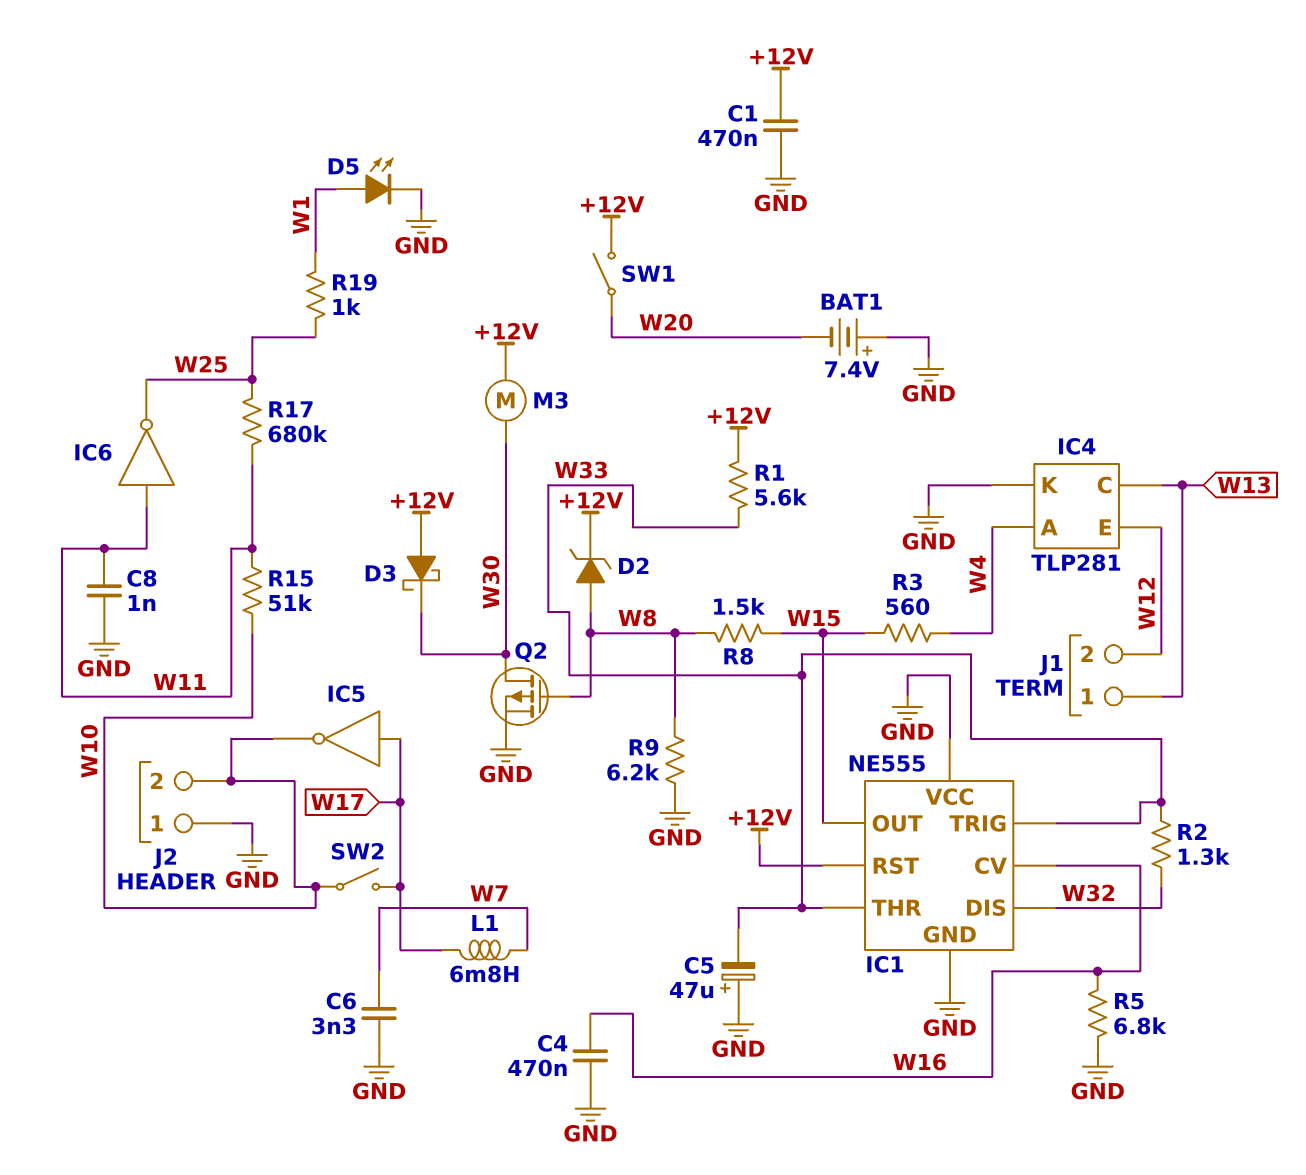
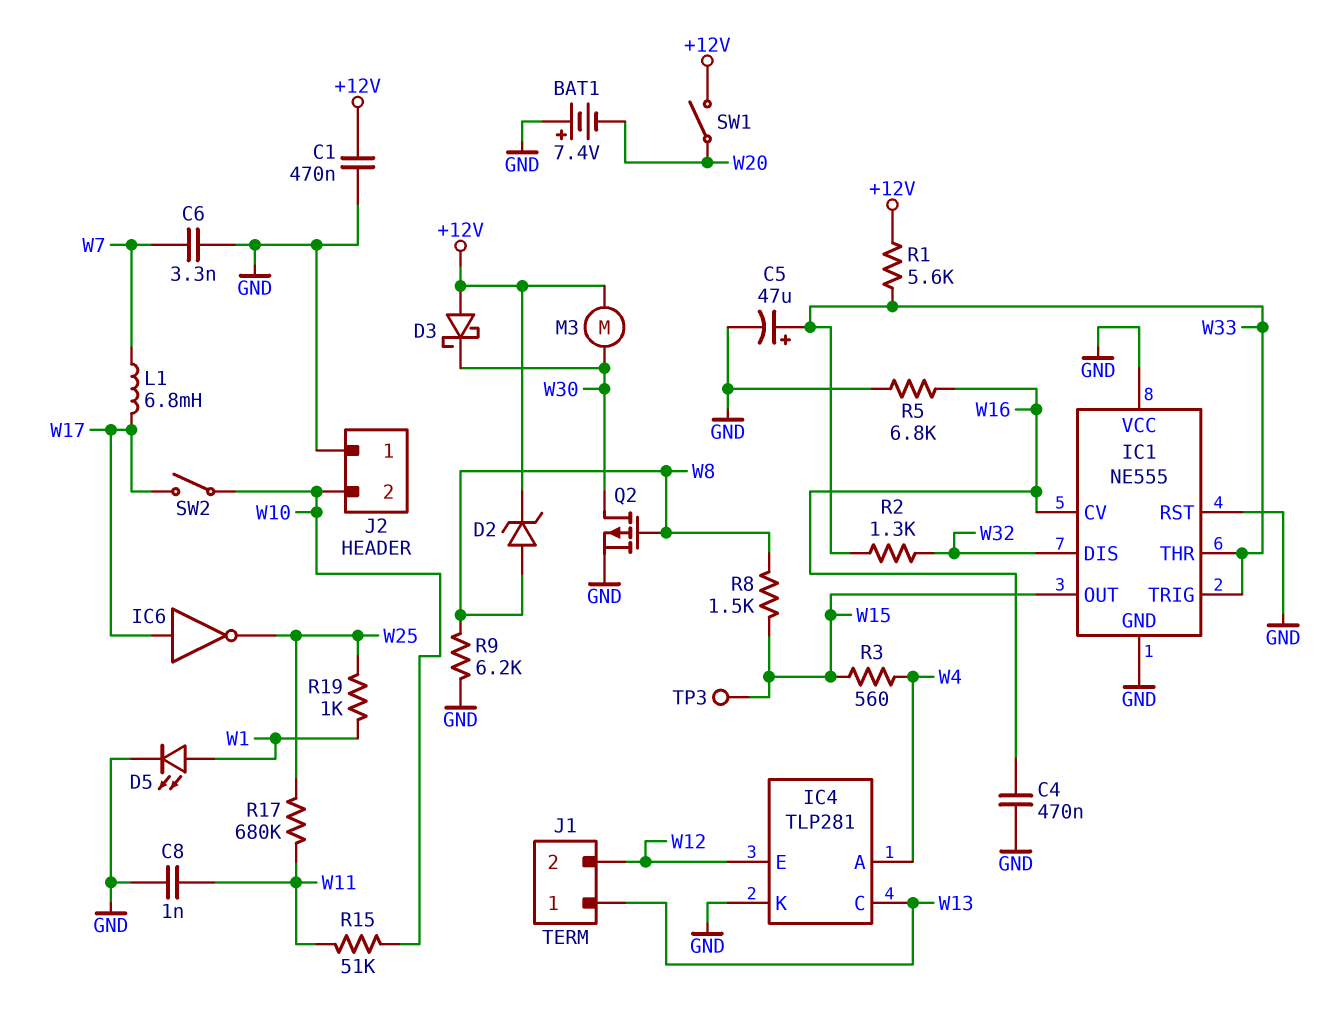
C5: 47uF (plus GND, minus W33) -> 47uF (plus W33, minus GND)
IC1 pin RST: +12V -> GND
IC5: NOT (in W17, out W10) -> none
IC6: NOT (in W11, out W25) -> NOT (in W17, out W25)
TP3: none -> test point (W15)

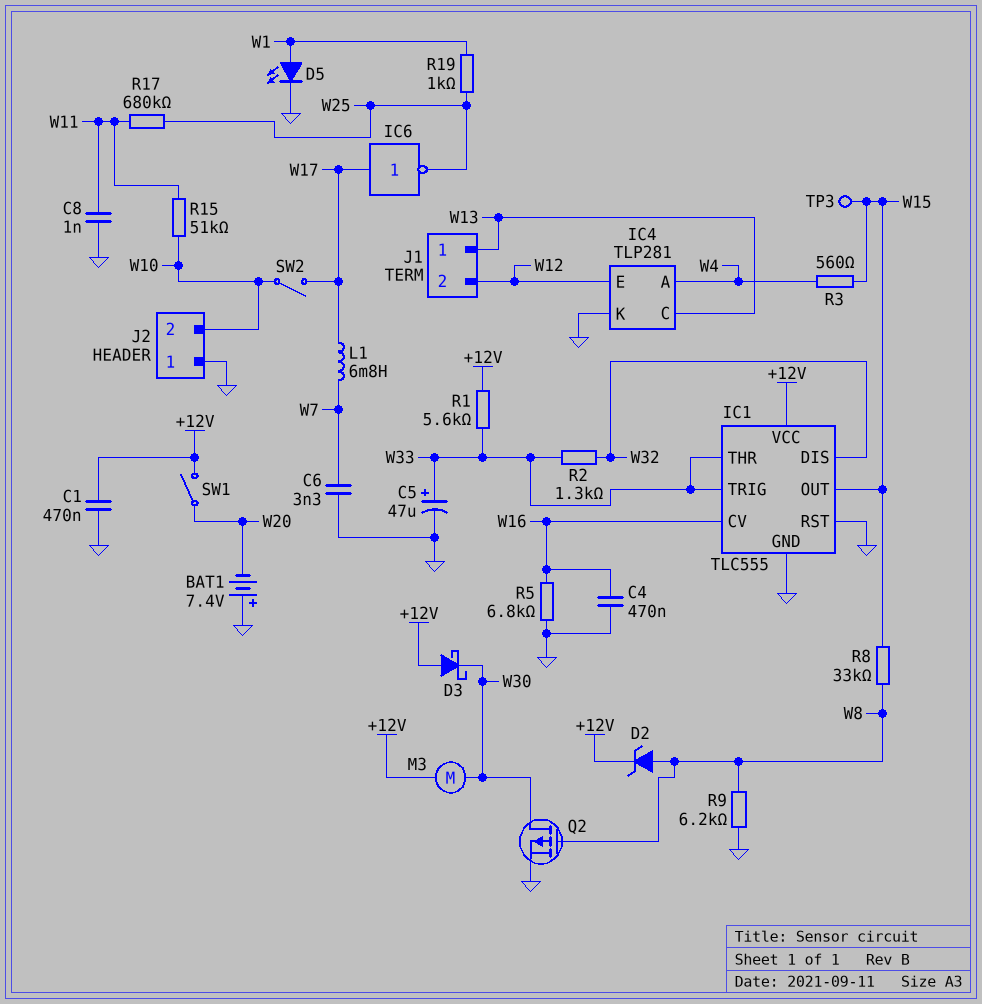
IC1: NE555 -> TLC555
IC1 pin VCC: GND -> +12V
R8: 1.5k (W8, W15) -> 33k (W8, W15)

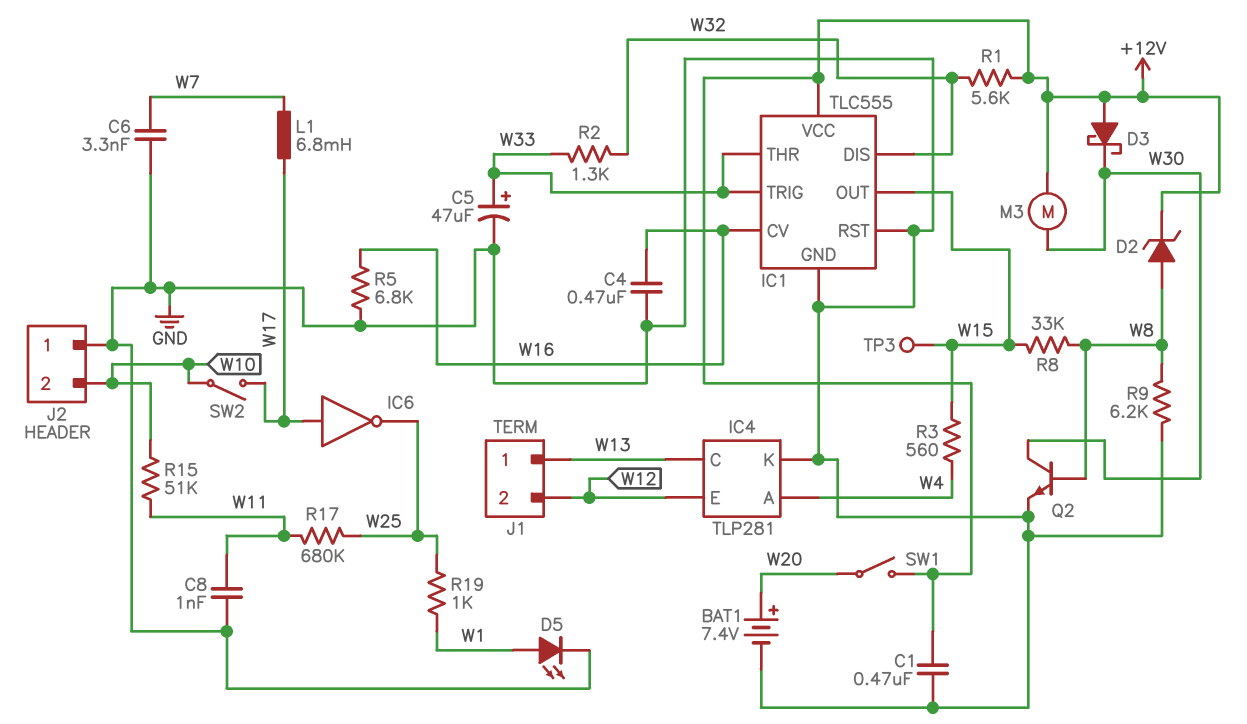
BAT1: 7.4V (plus GND, minus W20) -> 7.4V (plus W20, minus GND)
Q2: PMOS (G W8, D W30, S GND) -> NPN (B W8, C W30, E GND)
R1: 5.6k (+12V, W33) -> 5.6k (+12V, W32)

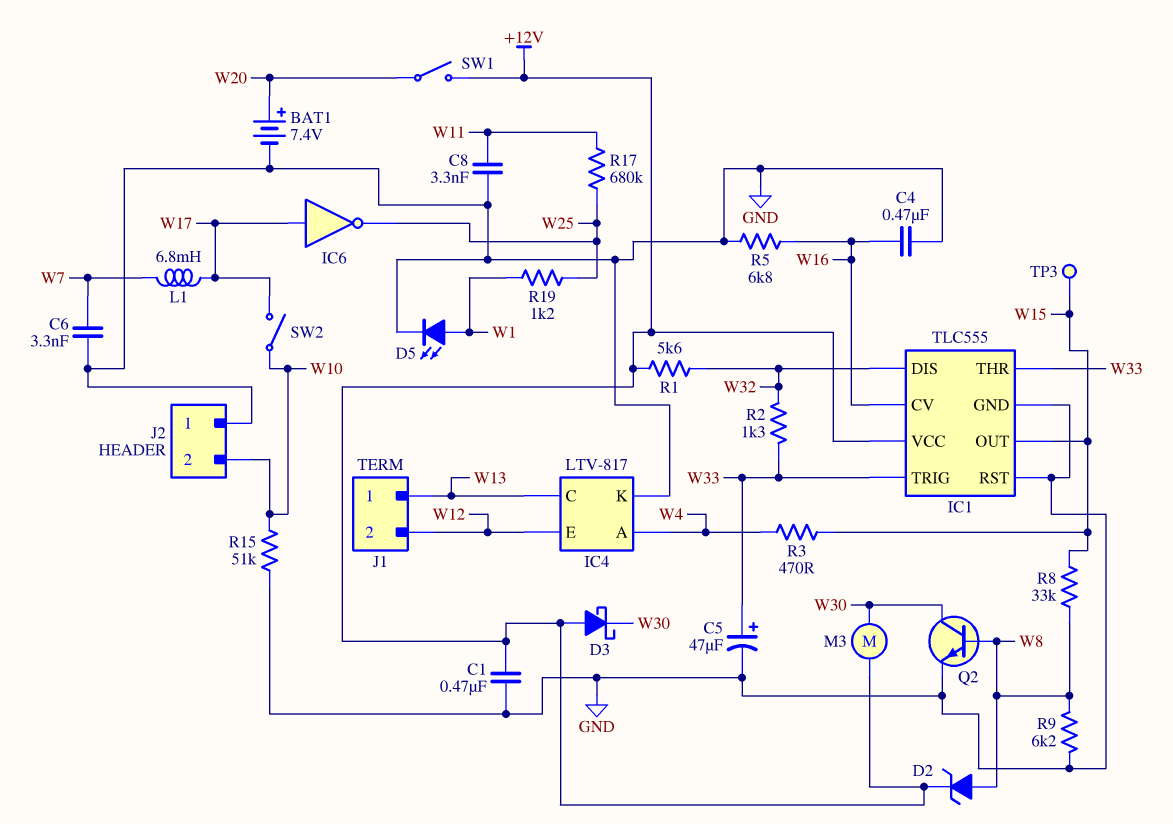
C8: 1nF (GND, W11) -> 3.3nF (GND, W11)
IC4: TLP281 -> LTV-817
R3: 560 (W4, W15) -> 470 (W4, W15)
R15: 51k (W10, W11) -> 51k (GND, W10)
R19: 1k (W1, W25) -> 1.2k (W1, W25)

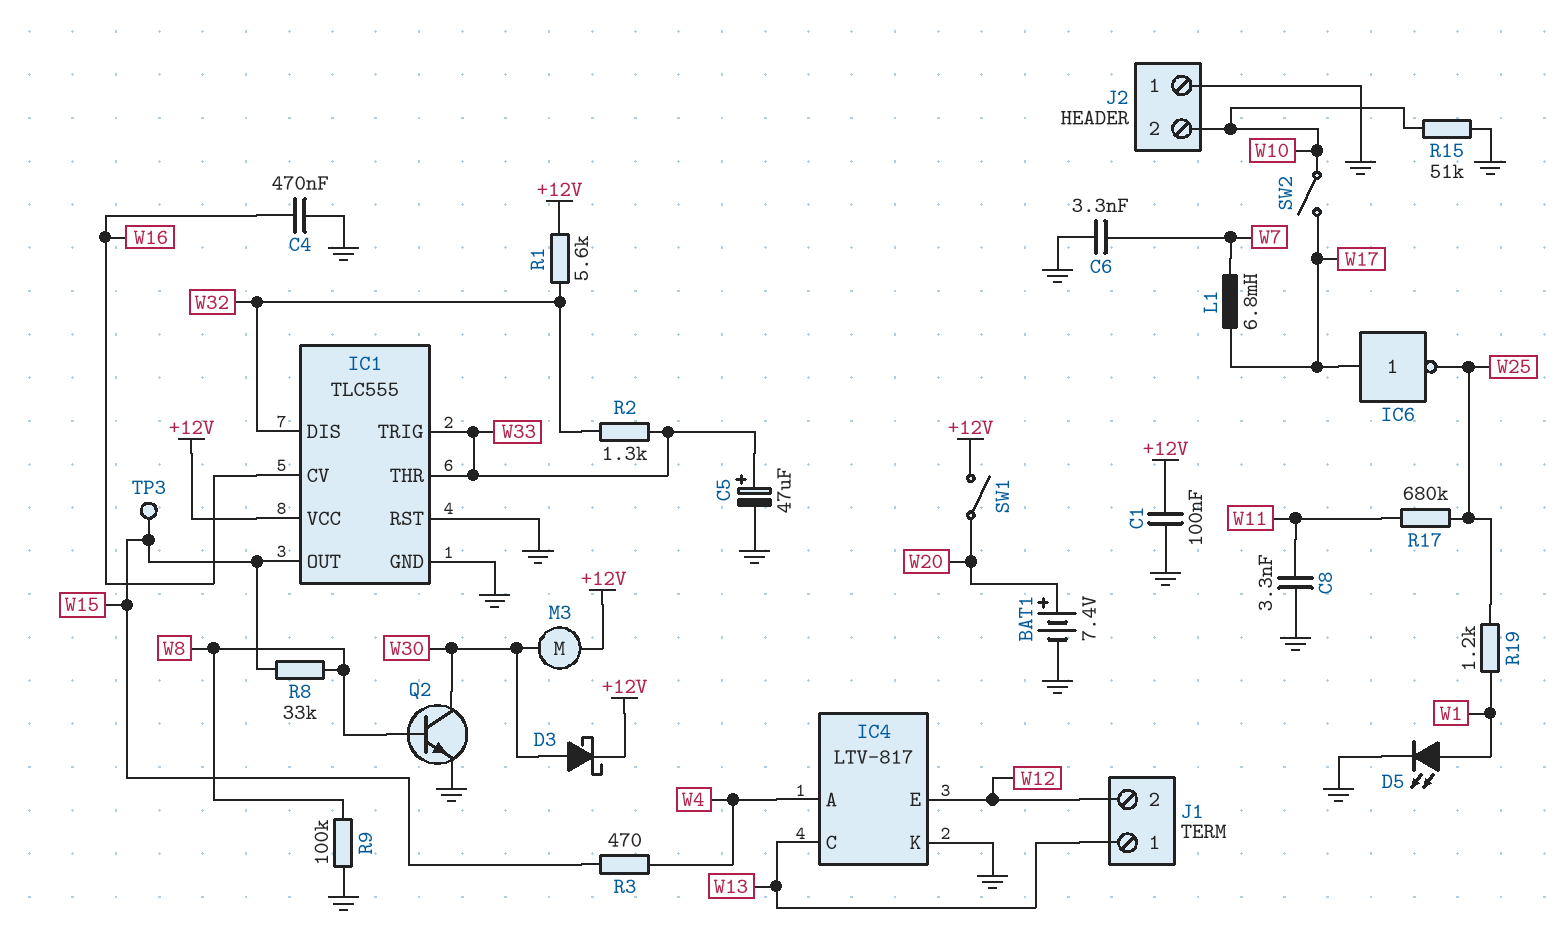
C1: 470nF (+12V, GND) -> 100nF (+12V, GND)
D2: zener (A W8, K +12V) -> none
D3: schottky (A +12V, K W30) -> schottky (A W30, K +12V)
R5: 6.8k (GND, W16) -> none
R9: 6.2k (GND, W8) -> 100k (GND, W8)

